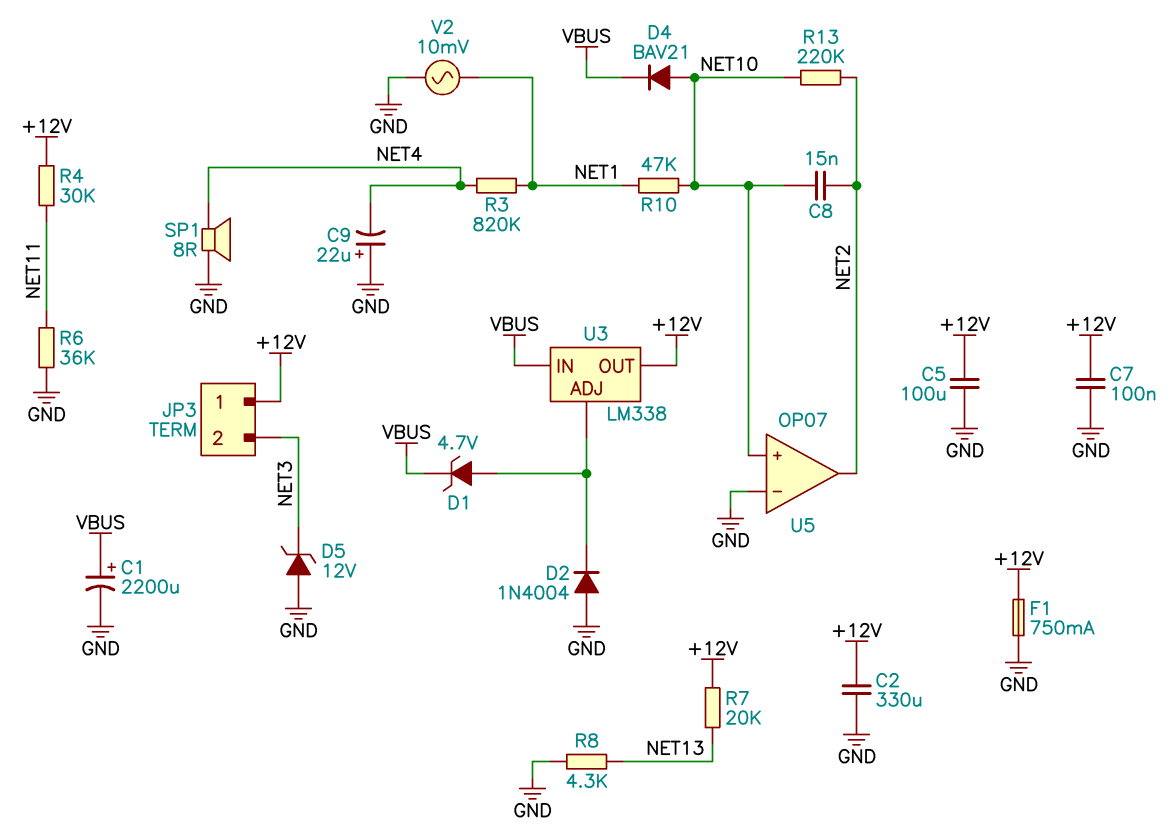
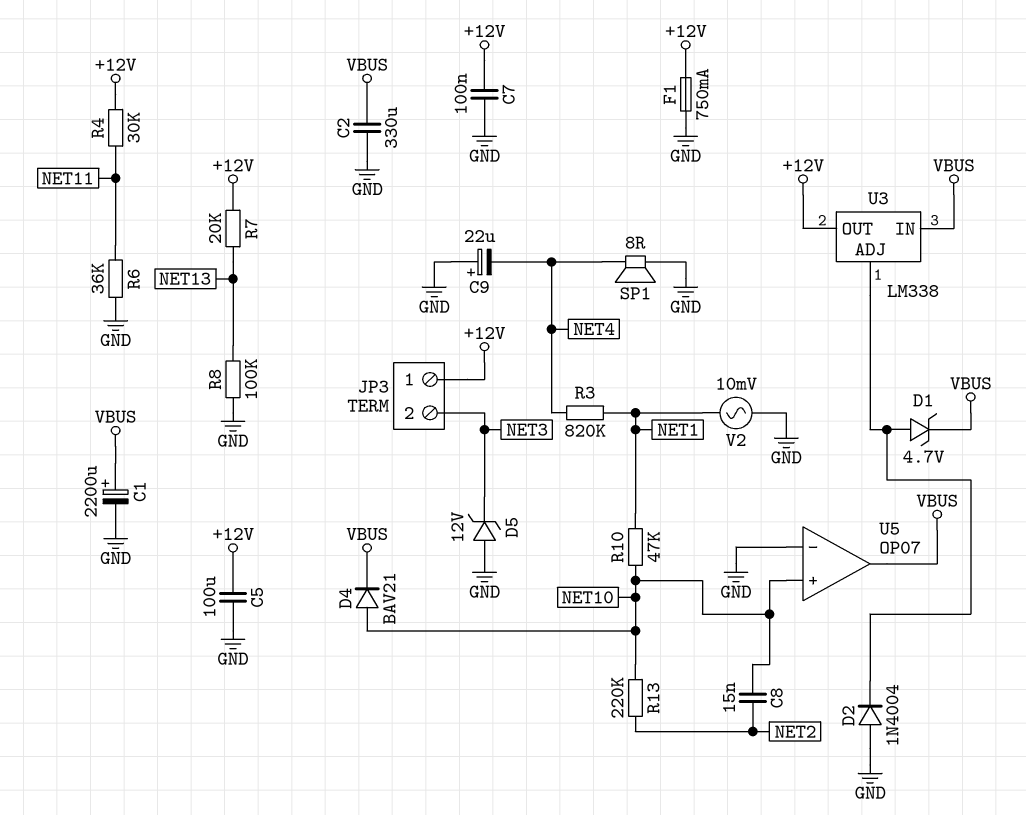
C2: 330uF (+12V, GND) -> 330uF (GND, VBUS)
R8: 4.3k (GND, NET13) -> 100k (GND, NET13)
U5 pin out: NET2 -> VBUS

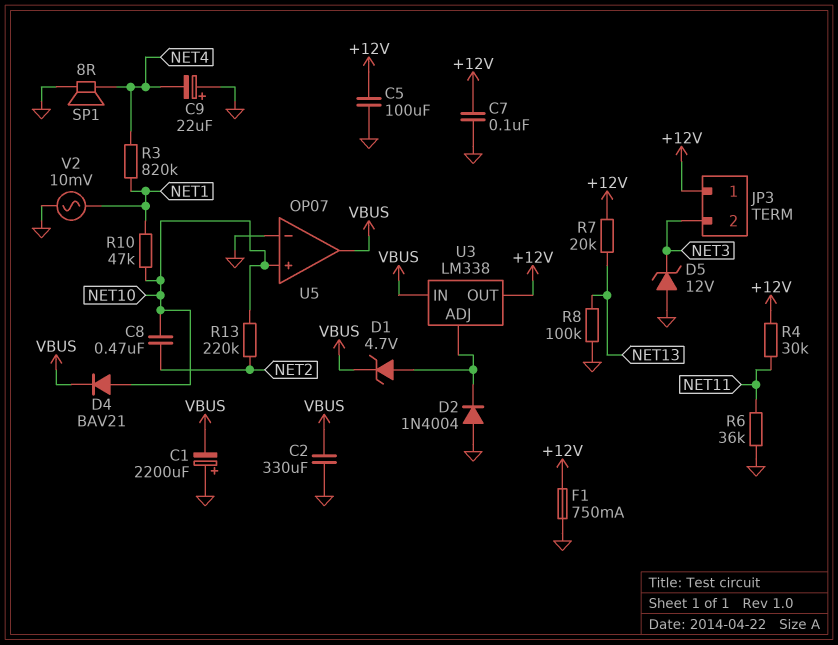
C1: 2200uF (plus VBUS, minus GND) -> 2200uF (plus GND, minus VBUS)
C8: 15nF (NET2, NET10) -> 470nF (NET2, NET10)

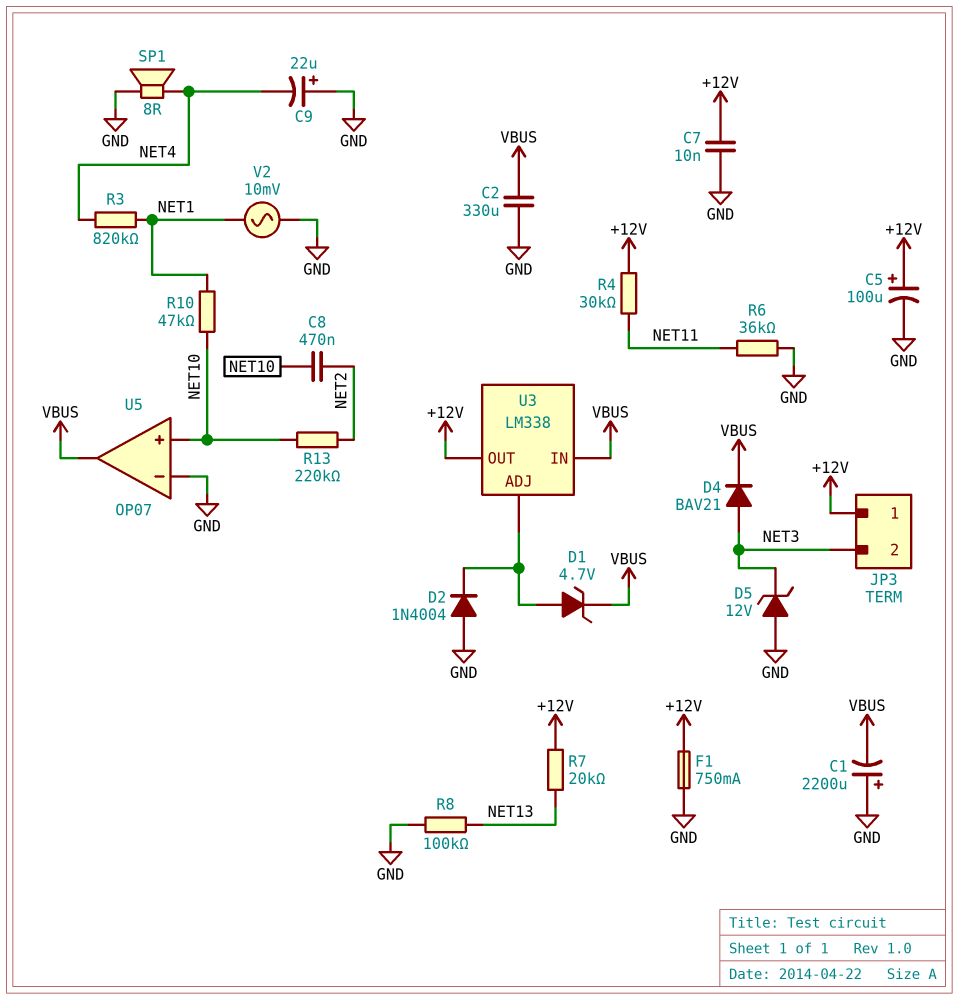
C5: 100uF (+12V, GND) -> 100uF (plus +12V, minus GND)
C7: 100nF (+12V, GND) -> 10nF (+12V, GND)
D4: diode BAV21 (A NET10, K VBUS) -> diode BAV21 (A NET3, K VBUS)

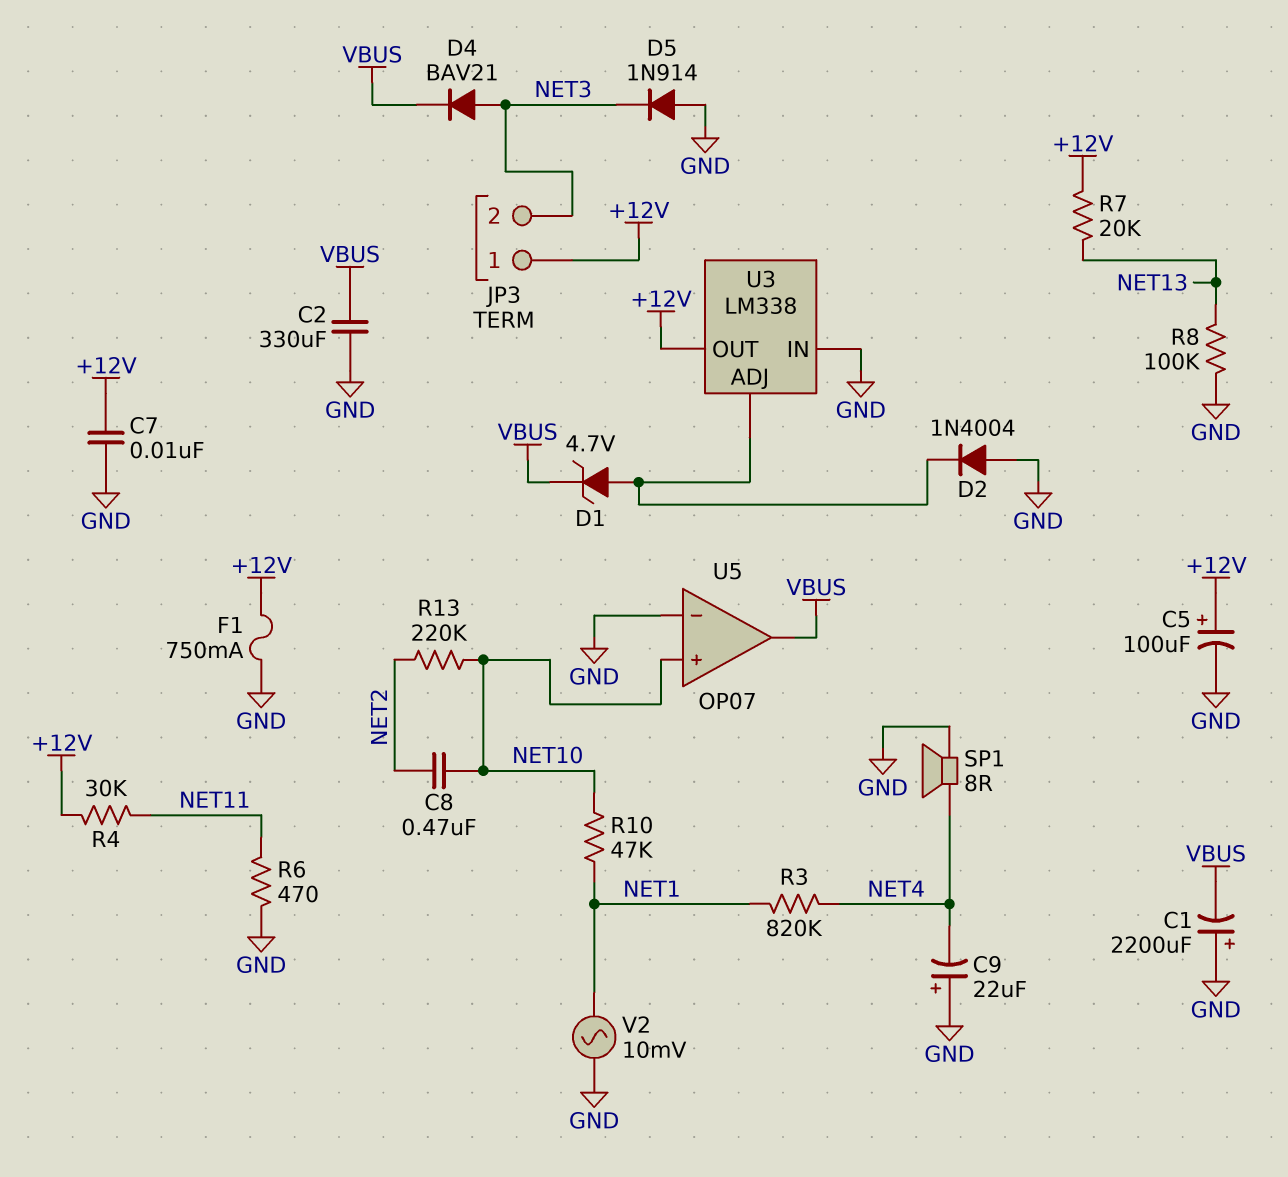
D5: zener 12V (A GND, K NET3) -> diode 1N914 (A GND, K NET3)
R6: 36k (GND, NET11) -> 470 (GND, NET11)
U3 pin IN: VBUS -> GND

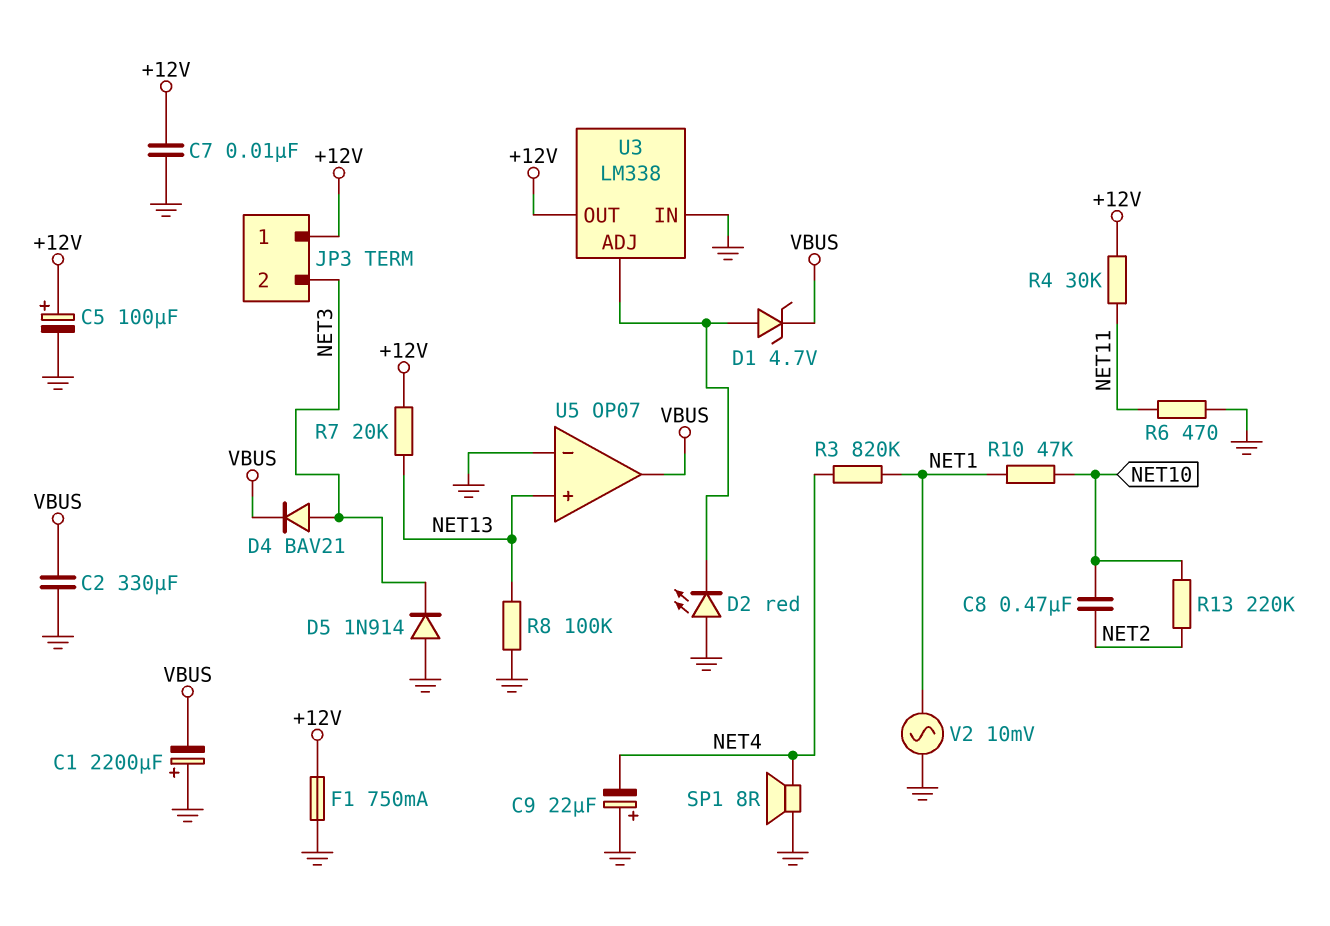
D2: diode 1N4004 (A GND, K U3/ADJ) -> LED red (A GND, K U3/ADJ)
U5 pin in+: NET10 -> NET13

